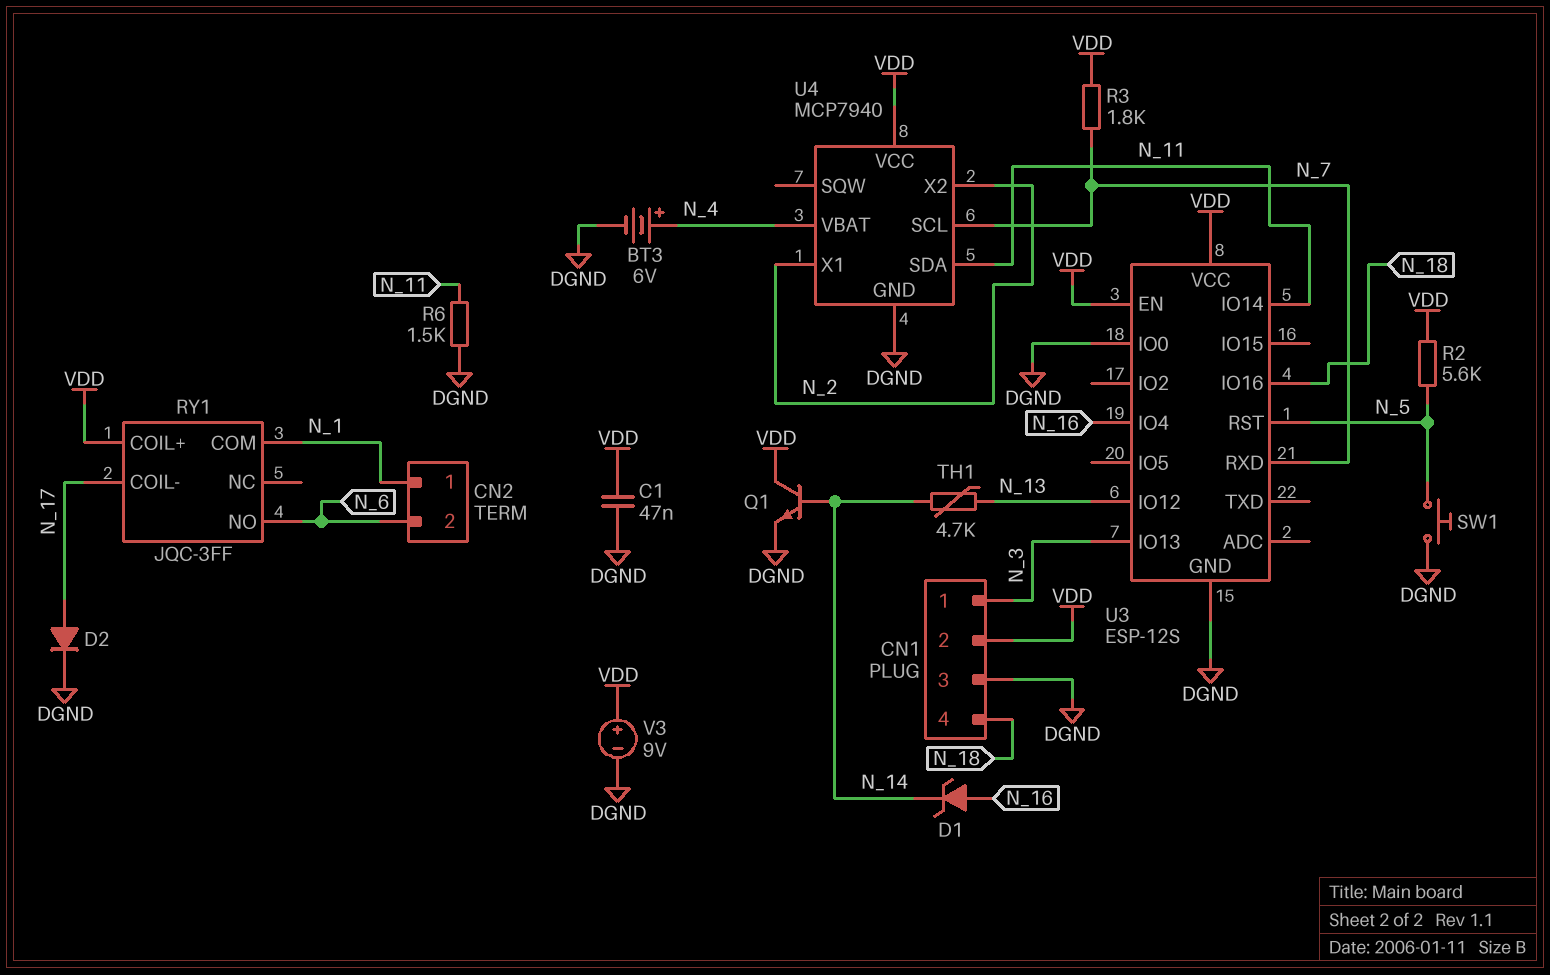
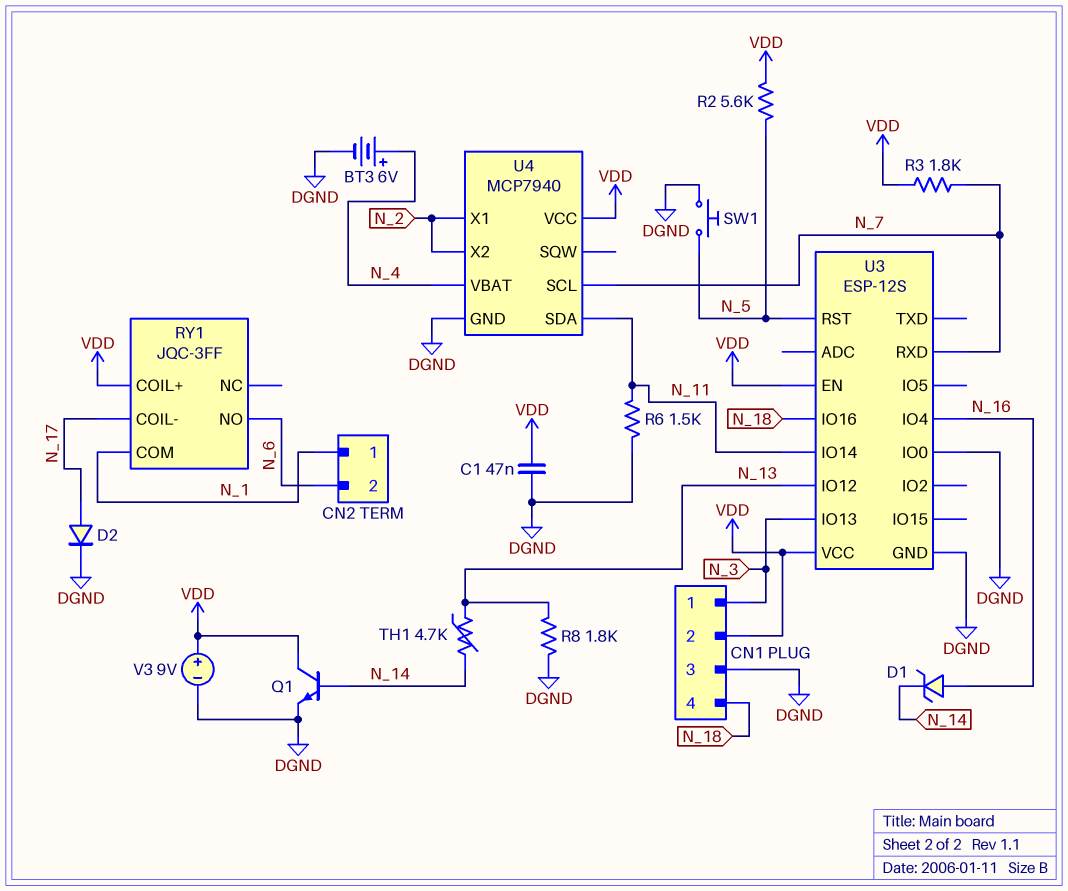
R8: none -> 1.8k (DGND, N_13)

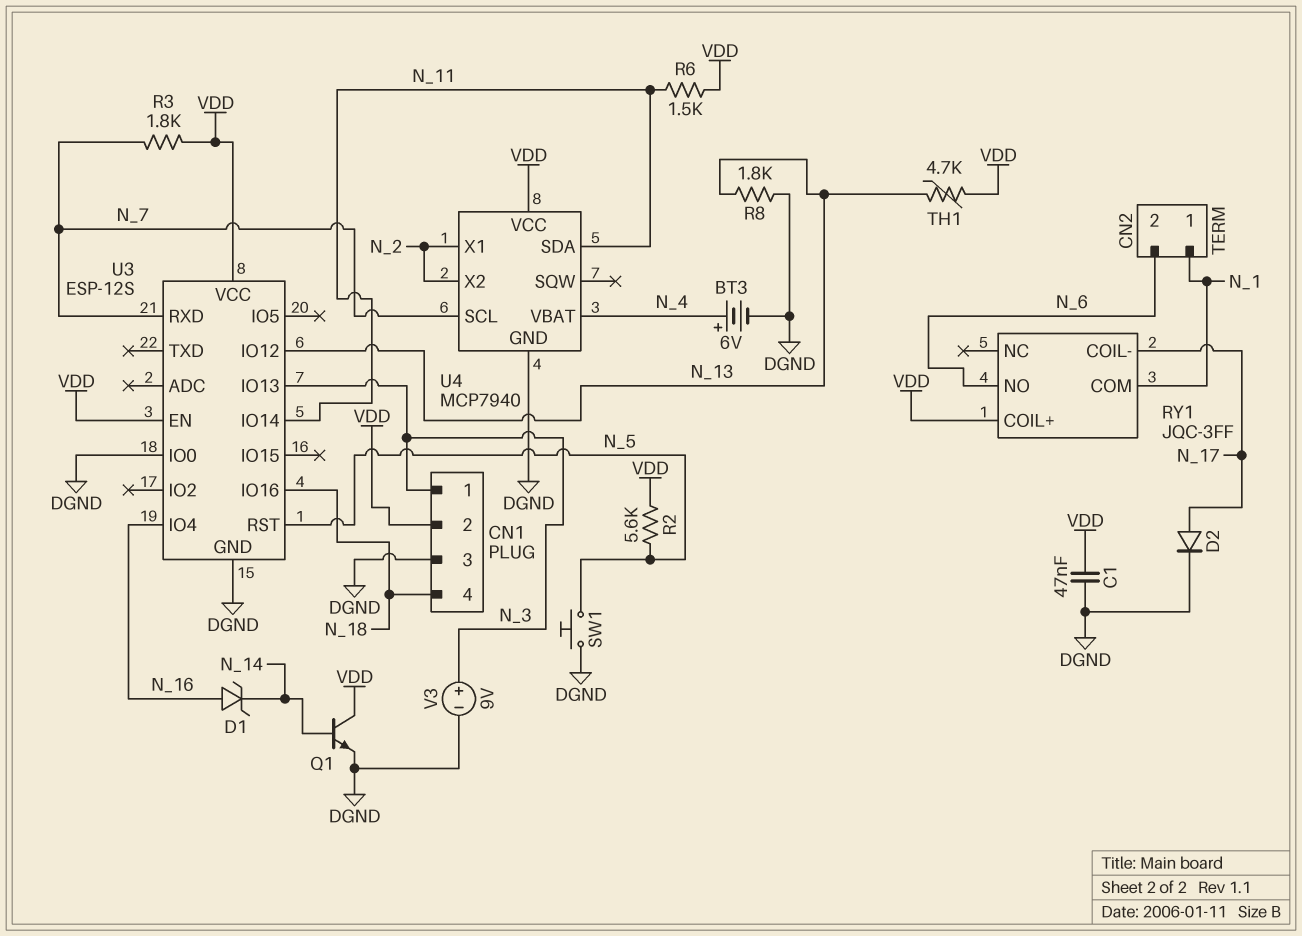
R6: 1.5k (DGND, N_11) -> 1.5k (N_11, VDD)
TH1: 4.7k (N_13, N_14) -> 4.7k (N_13, VDD)
V3: 9V (plus VDD, minus DGND) -> 9V (plus N_3, minus DGND)

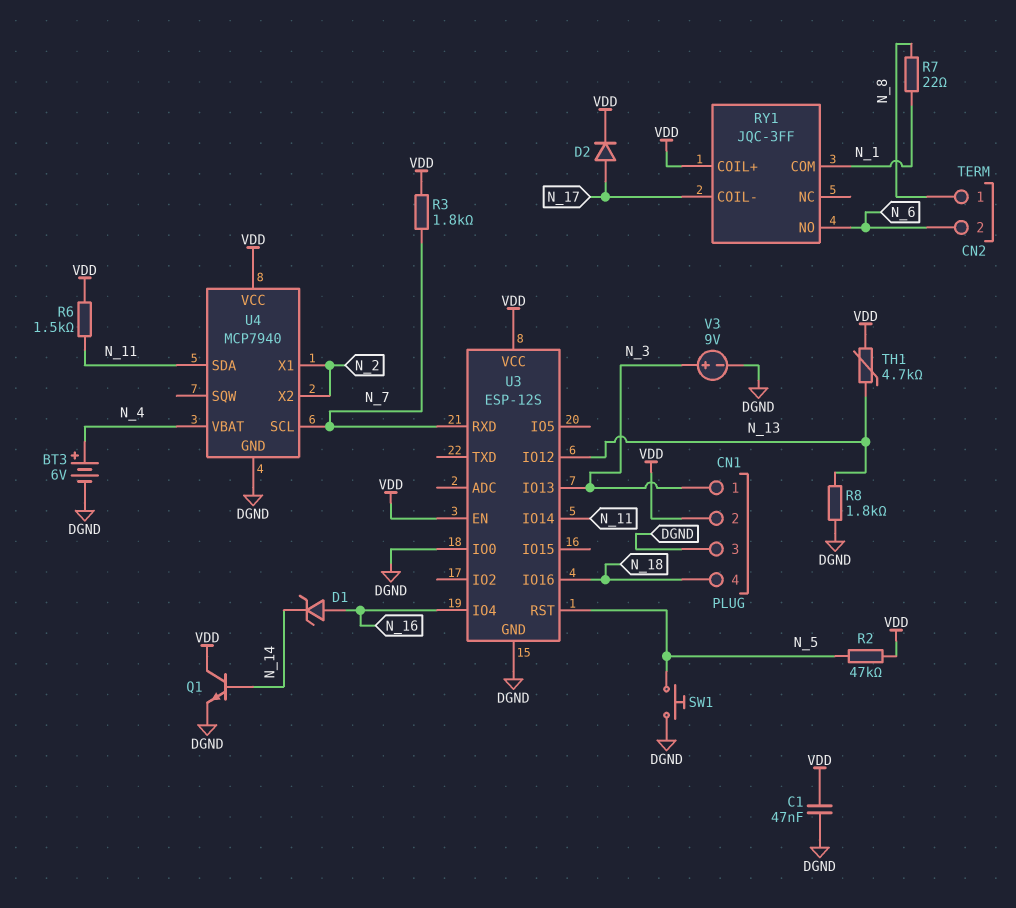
CN2 pin 1: N_1 -> N_8
D2: diode (A N_17, K DGND) -> diode (A N_17, K VDD)
R2: 5.6k (N_5, VDD) -> 47k (N_5, VDD)
R7: none -> 22 (N_1, N_8)

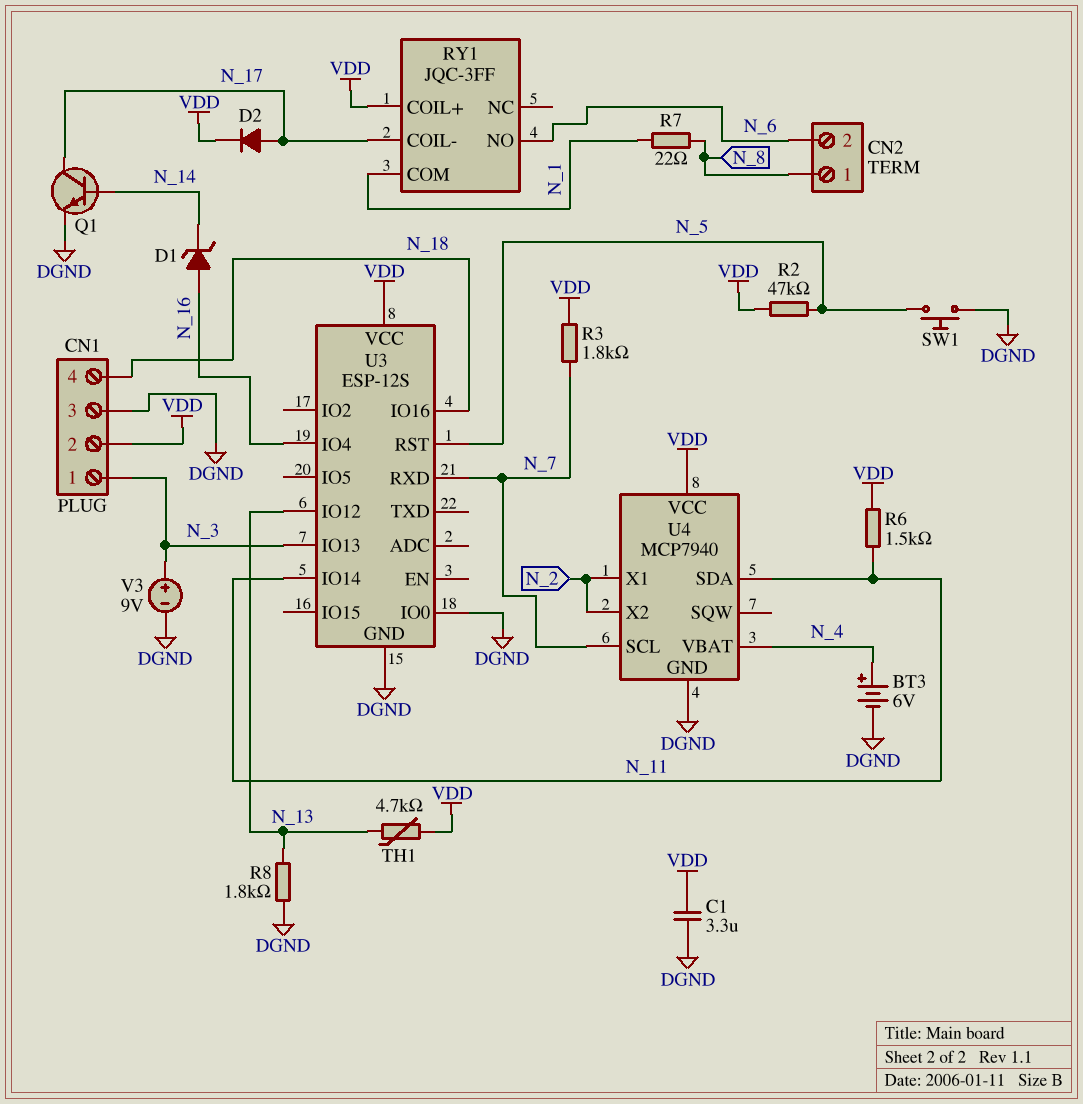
C1: 47nF (DGND, VDD) -> 3.3uF (DGND, VDD)
Q1: NPN (B N_14, C VDD, E DGND) -> NPN (B N_14, C N_17, E DGND)
U3 pin EN: VDD -> none

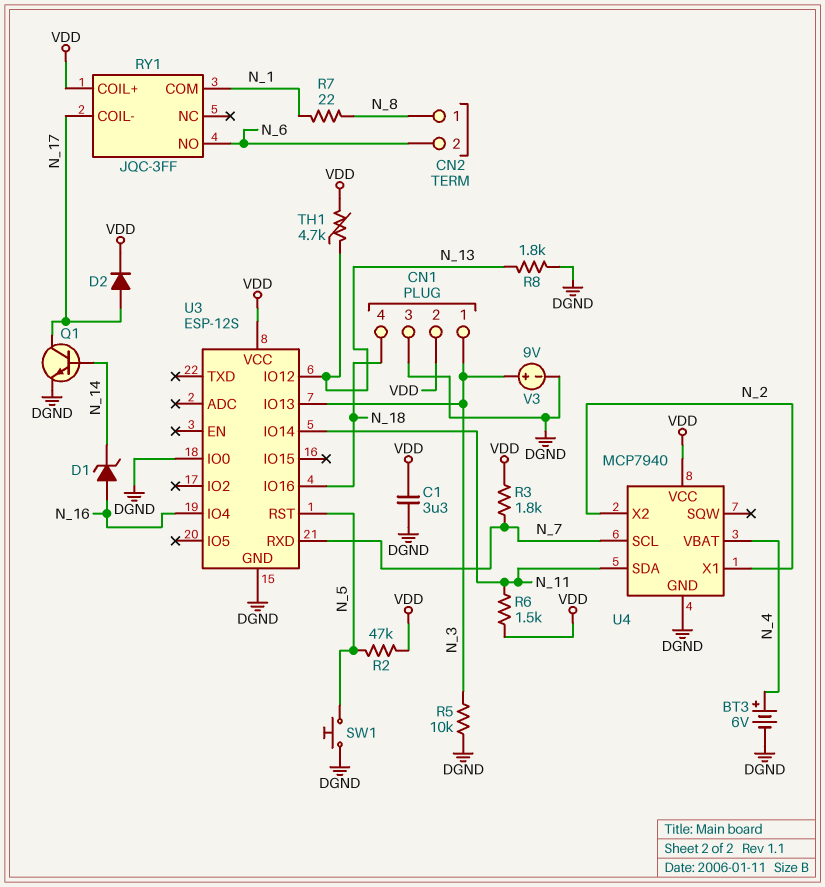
R5: none -> 10k (DGND, N_3)

